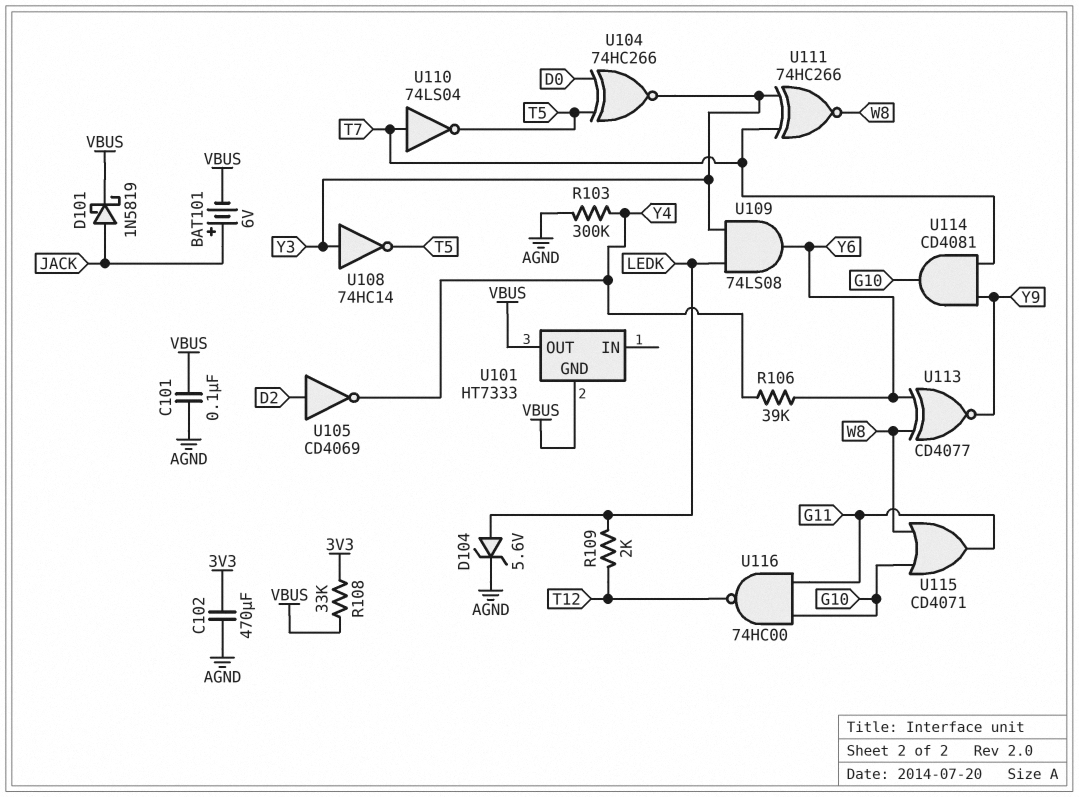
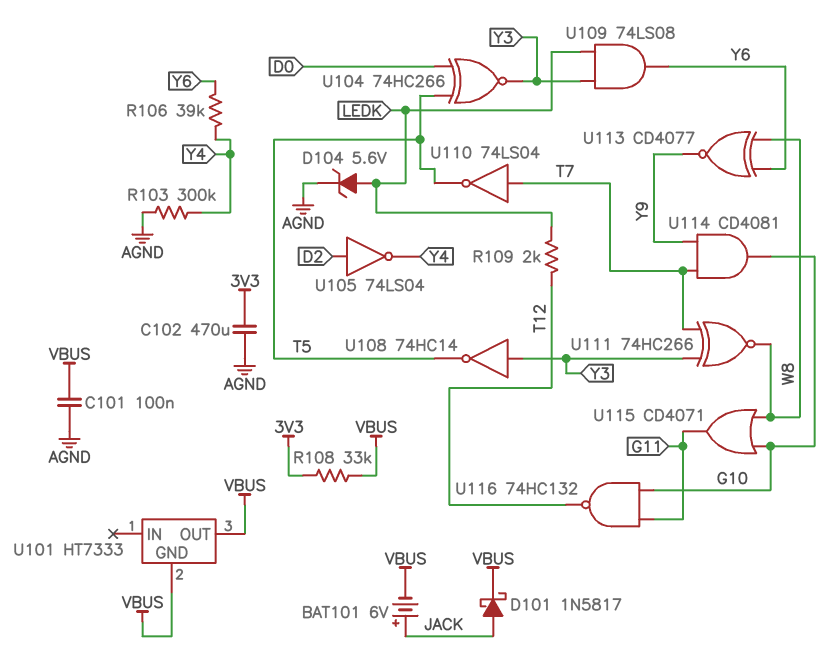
D101: schottky 1N5819 (A JACK, K VBUS) -> schottky 1N5817 (A JACK, K VBUS)
U105: NOT CD4069 (in D2, out Y4) -> NOT 74LS04 (in D2, out Y4)
U116: NAND 74HC00 (in G10, in G11, out T12) -> NAND 74HC132 (in G10, in G11, out T12)

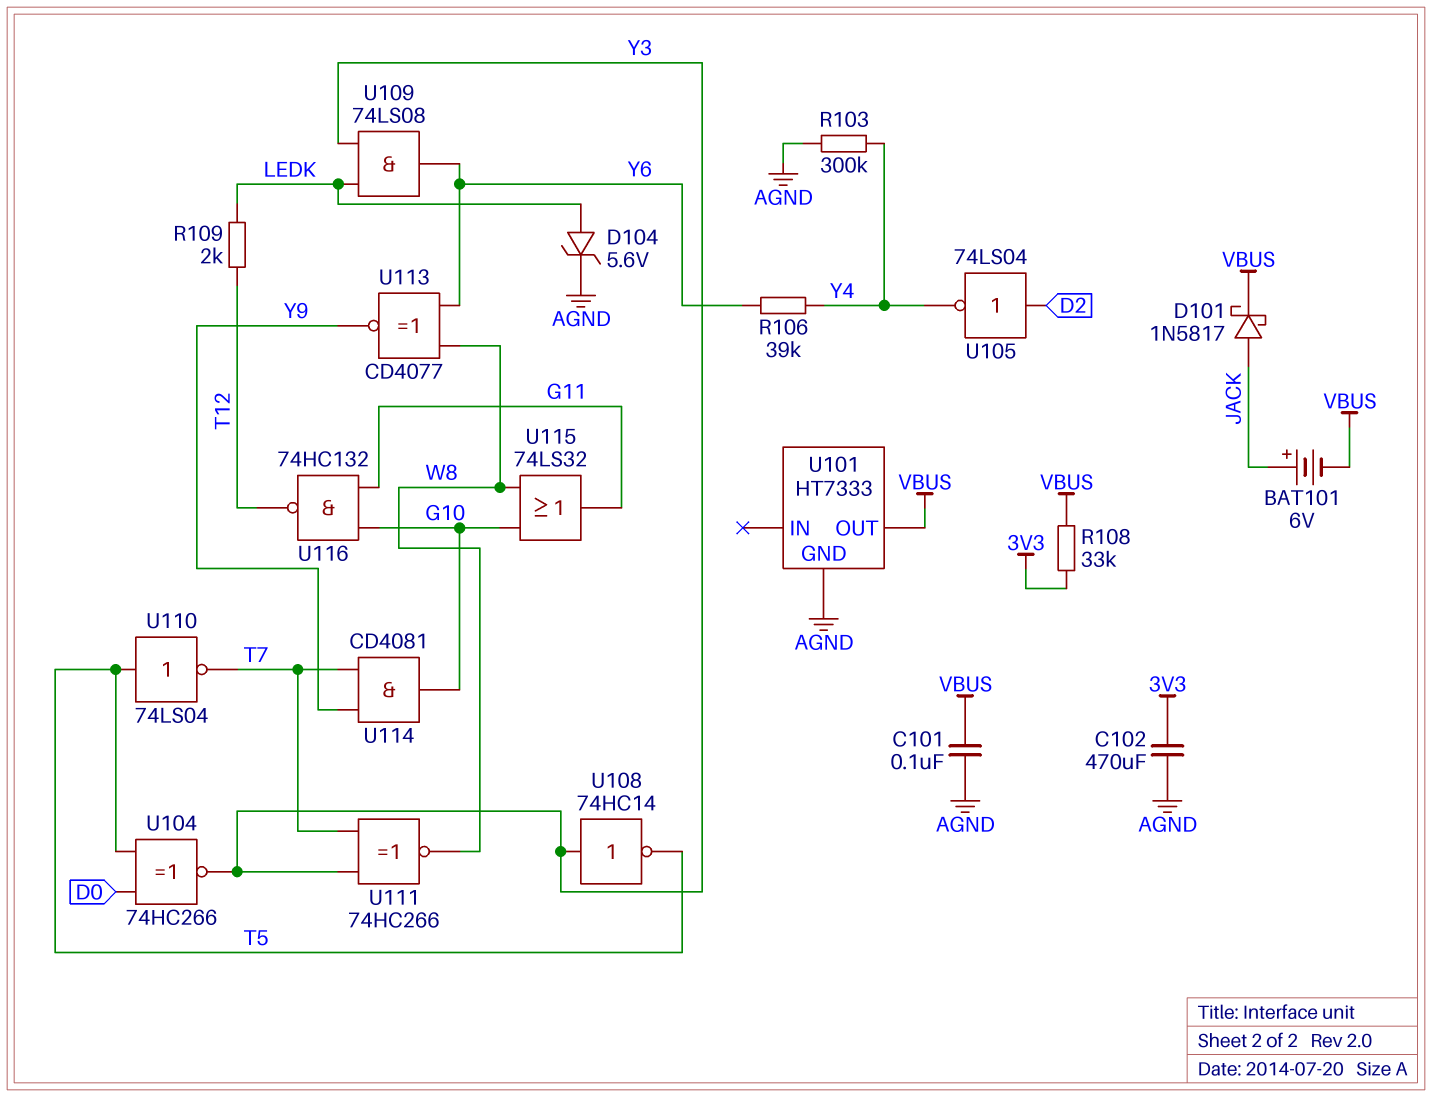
U101 pin GND: VBUS -> AGND
U110: NOT 74LS04 (in T7, out T5) -> NOT 74LS04 (in T5, out T7)
U115: OR CD4071 (in G10, in W8, out G11) -> OR 74LS32 (in G10, in W8, out G11)

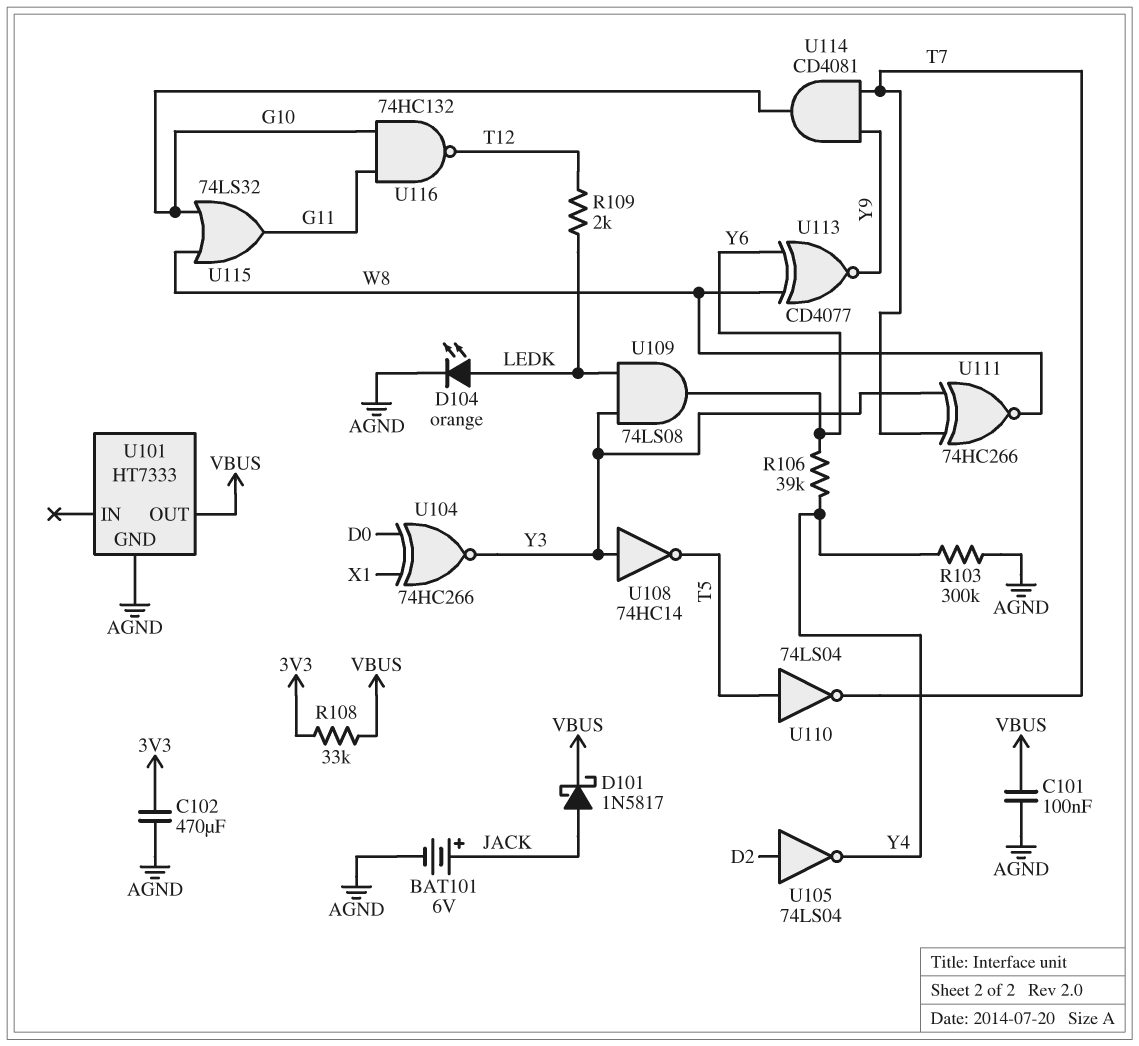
BAT101: 6V (plus JACK, minus VBUS) -> 6V (plus JACK, minus AGND)
D104: zener 5.6V (A LEDK, K AGND) -> LED orange (A LEDK, K AGND)
U104: XNOR 74HC266 (in D0, in T5, out Y3) -> XNOR 74HC266 (in D0, in X1, out Y3)

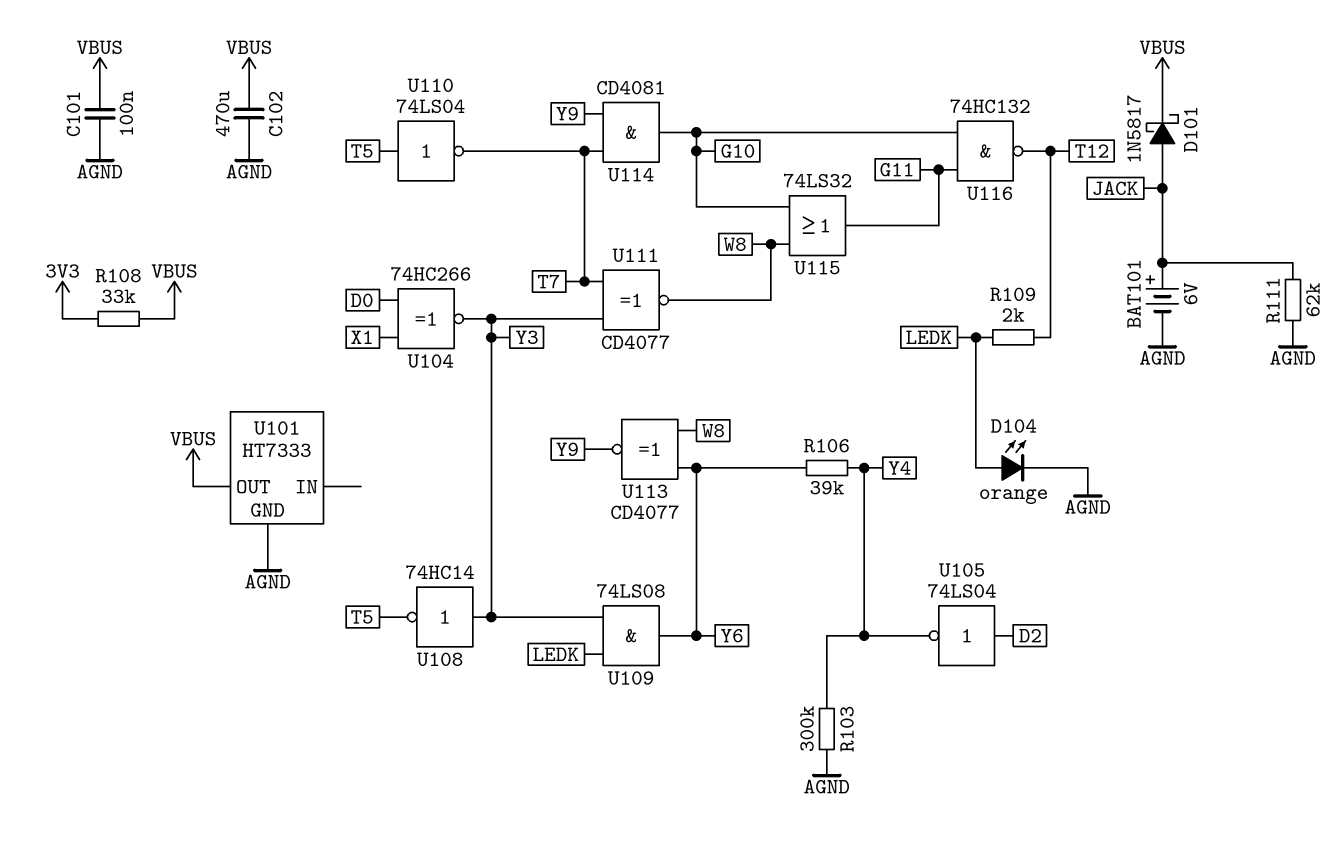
C102: 470uF (3V3, AGND) -> 470uF (AGND, VBUS)
R111: none -> 62k (AGND, JACK)
U111: XNOR 74HC266 (in T7, in Y3, out W8) -> XNOR CD4077 (in T7, in Y3, out W8)

